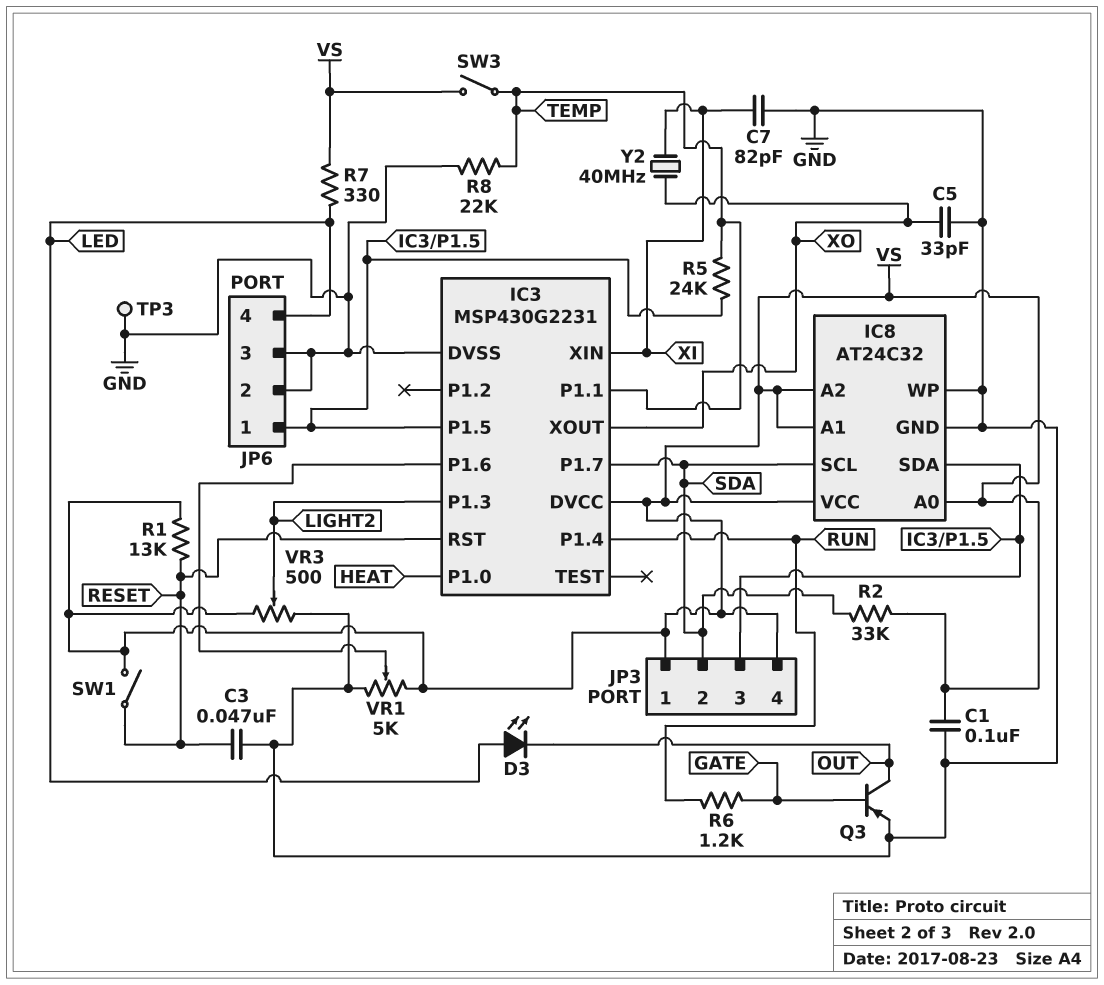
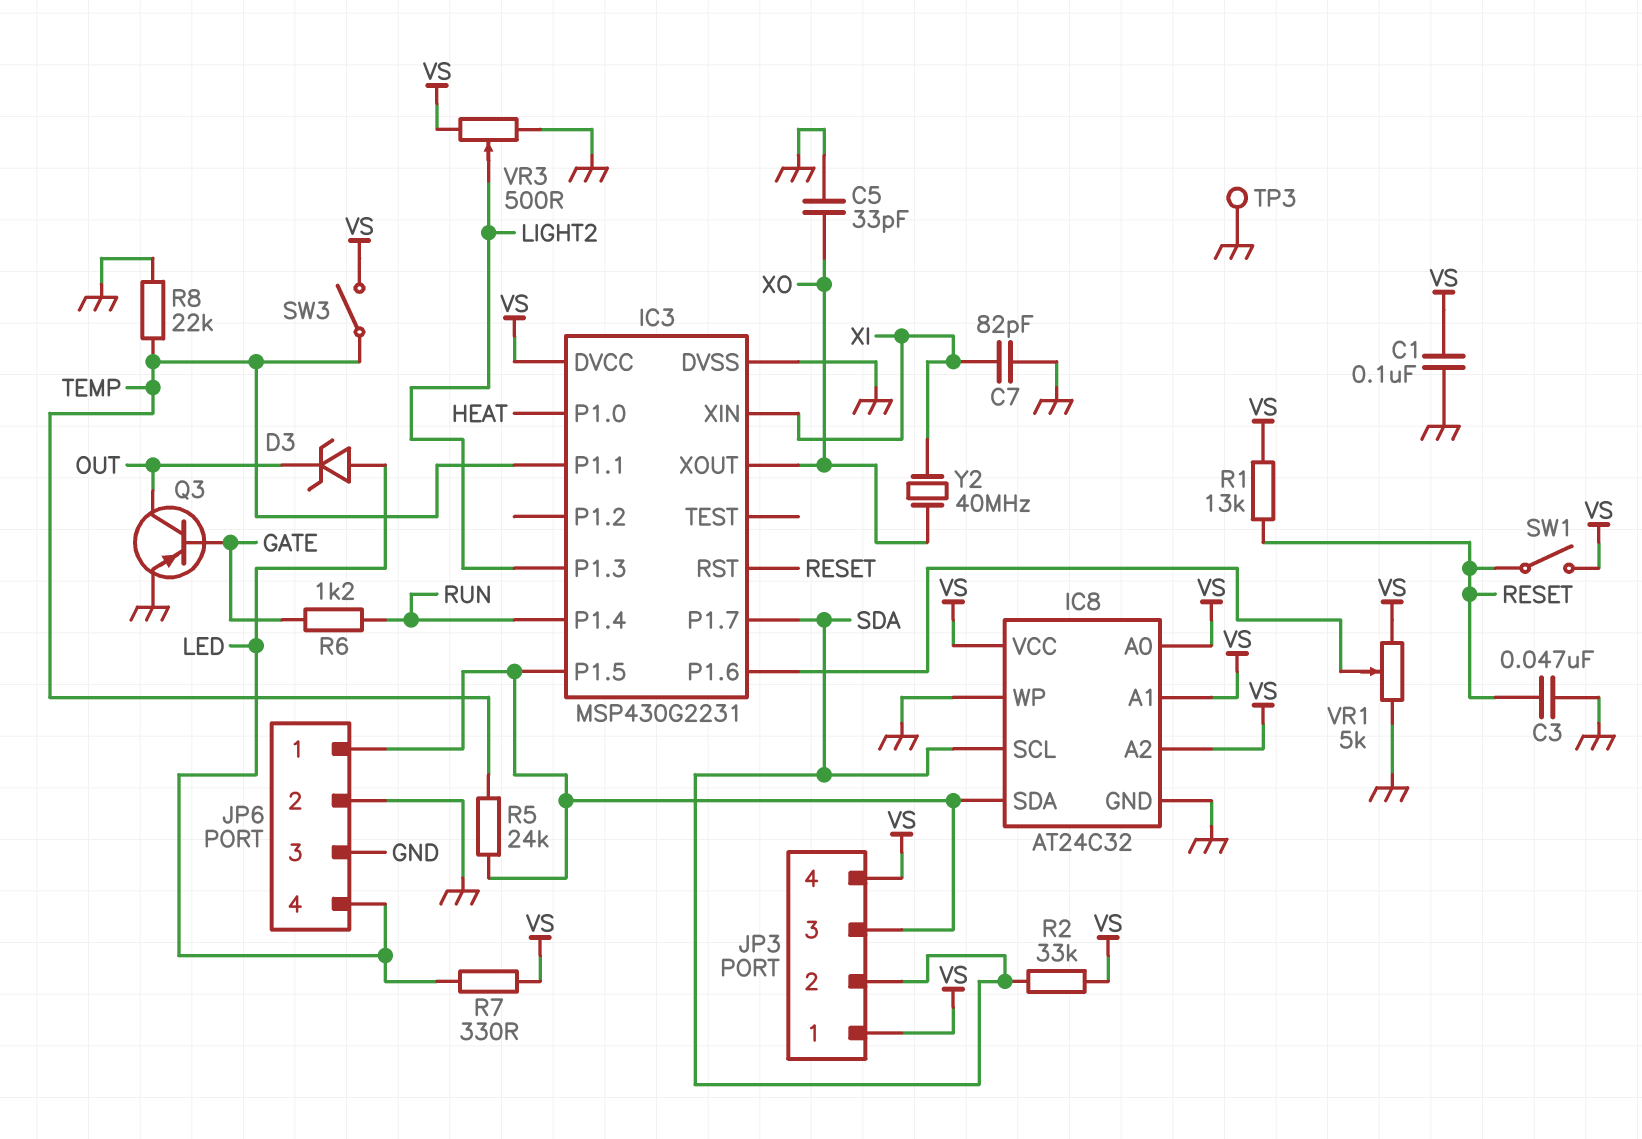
D3: LED (A LED, K OUT) -> zener (A LED, K OUT)

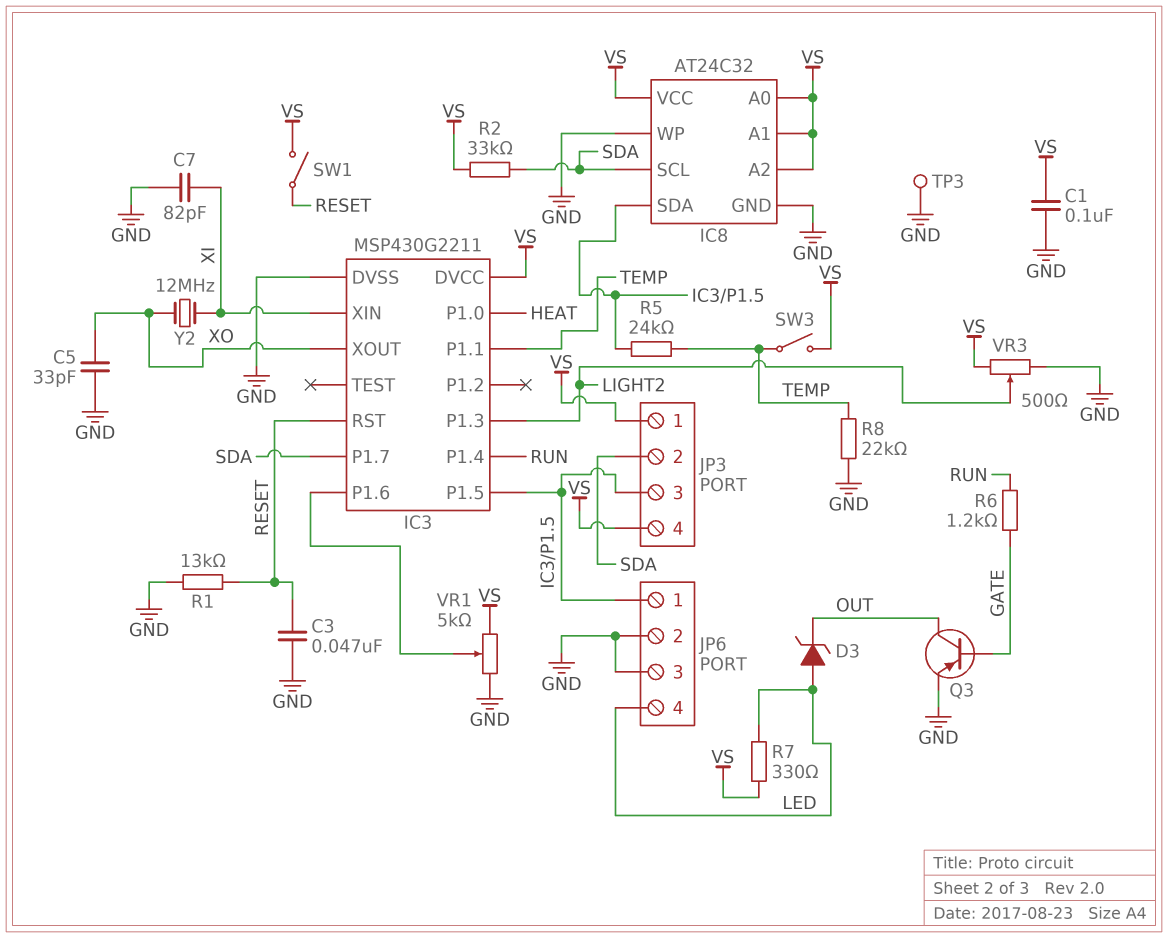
IC3: MSP430G2231 -> MSP430G2211
R1: 13k (RESET, VS) -> 13k (GND, RESET)
Y2: 40MHz (XI, XO) -> 12MHz (XI, XO)

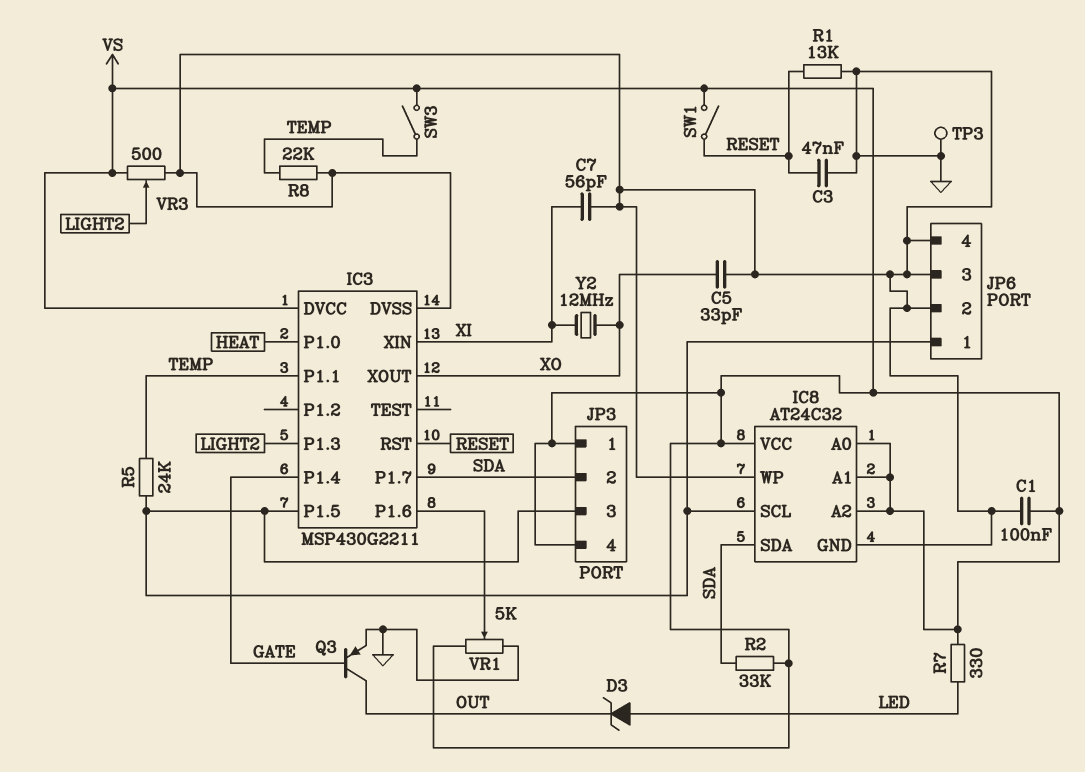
C7: 82pF (GND, XI) -> 56pF (GND, XI)
IC3 pin P1.4: RUN -> GATE
IC8 pin SCL: SDA -> IC3/P1.5
IC8 pin SDA: IC3/P1.5 -> SDA
JP6 pin 4: LED -> GND
R6: 1.2k (GATE, RUN) -> none

